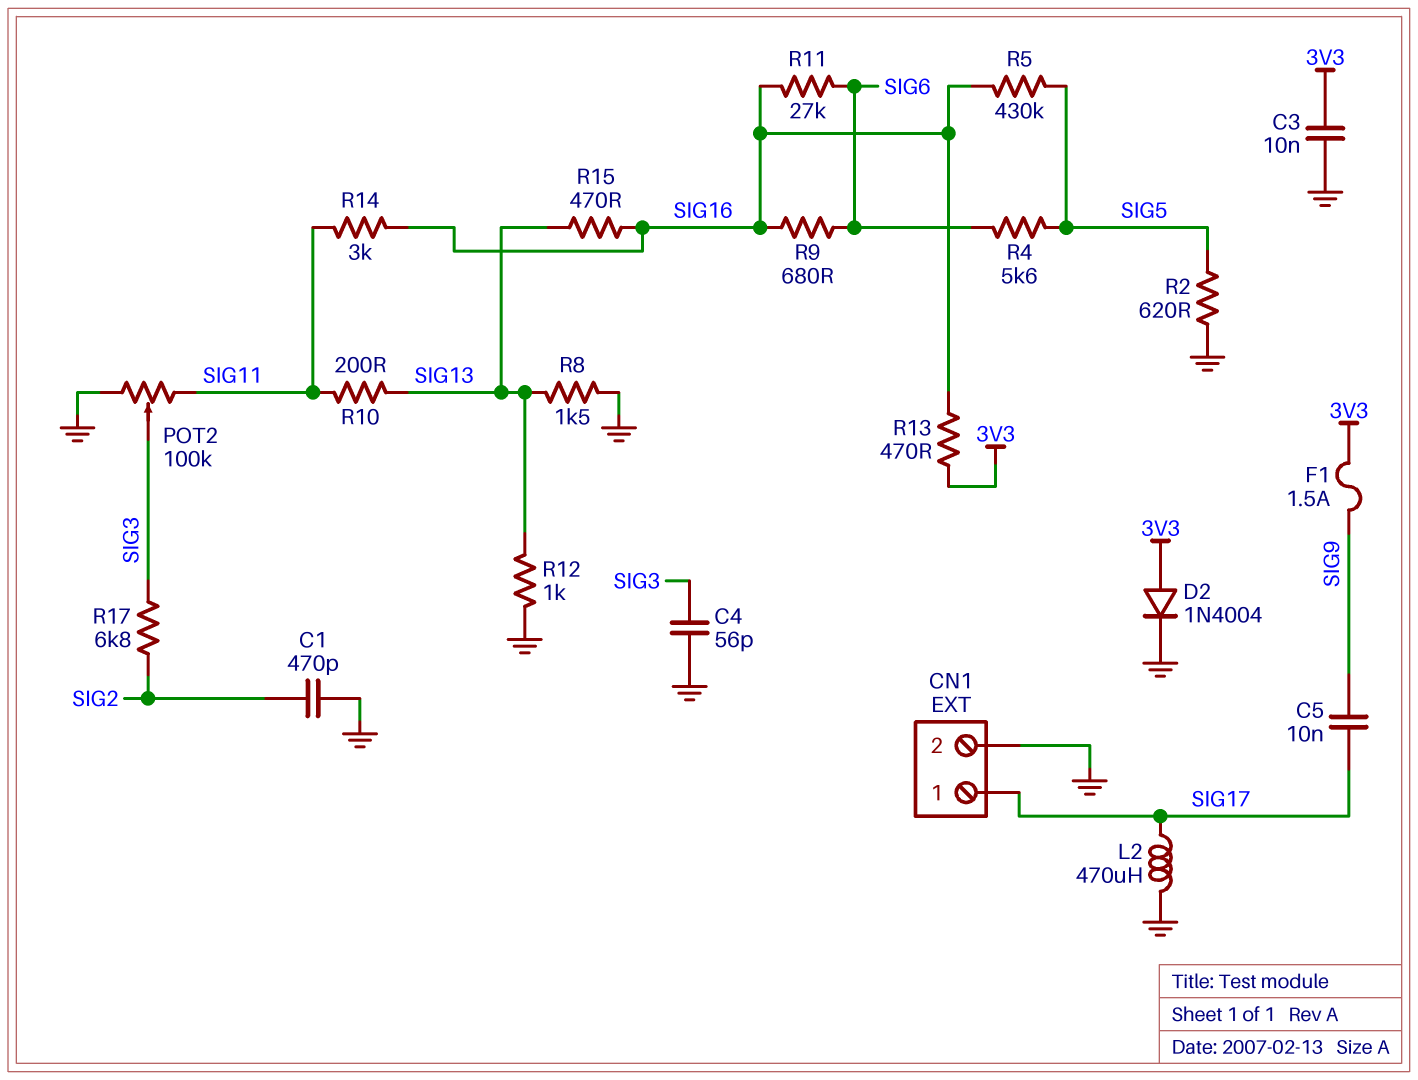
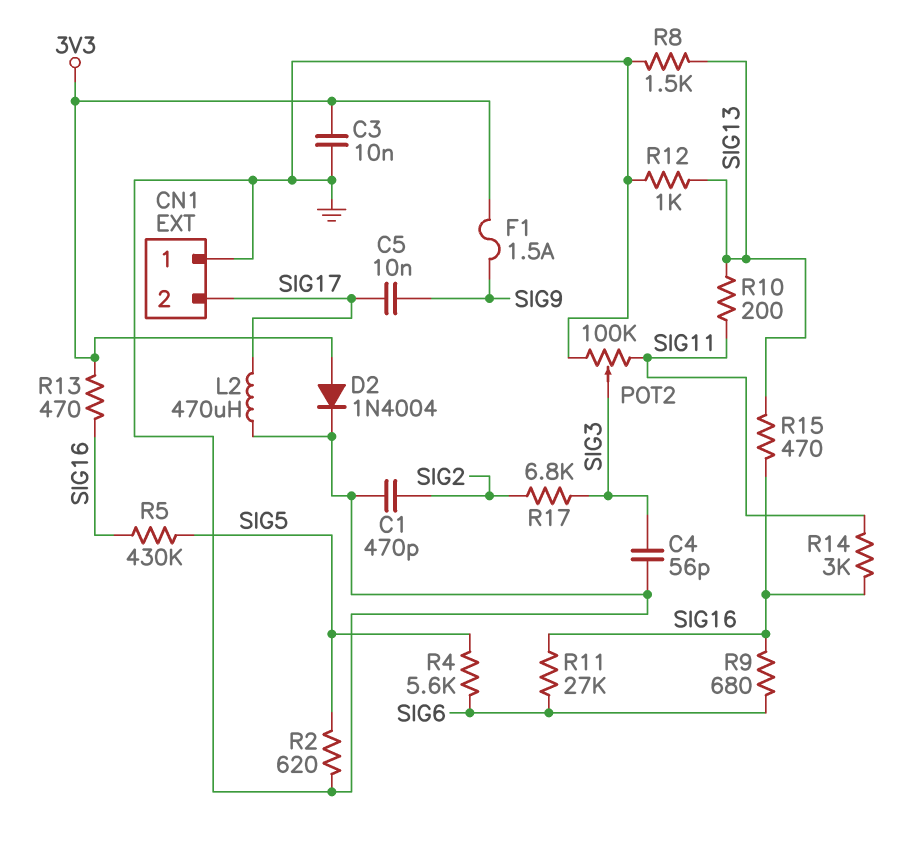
CN1 pin 1: SIG17 -> GND
CN1 pin 2: GND -> SIG17

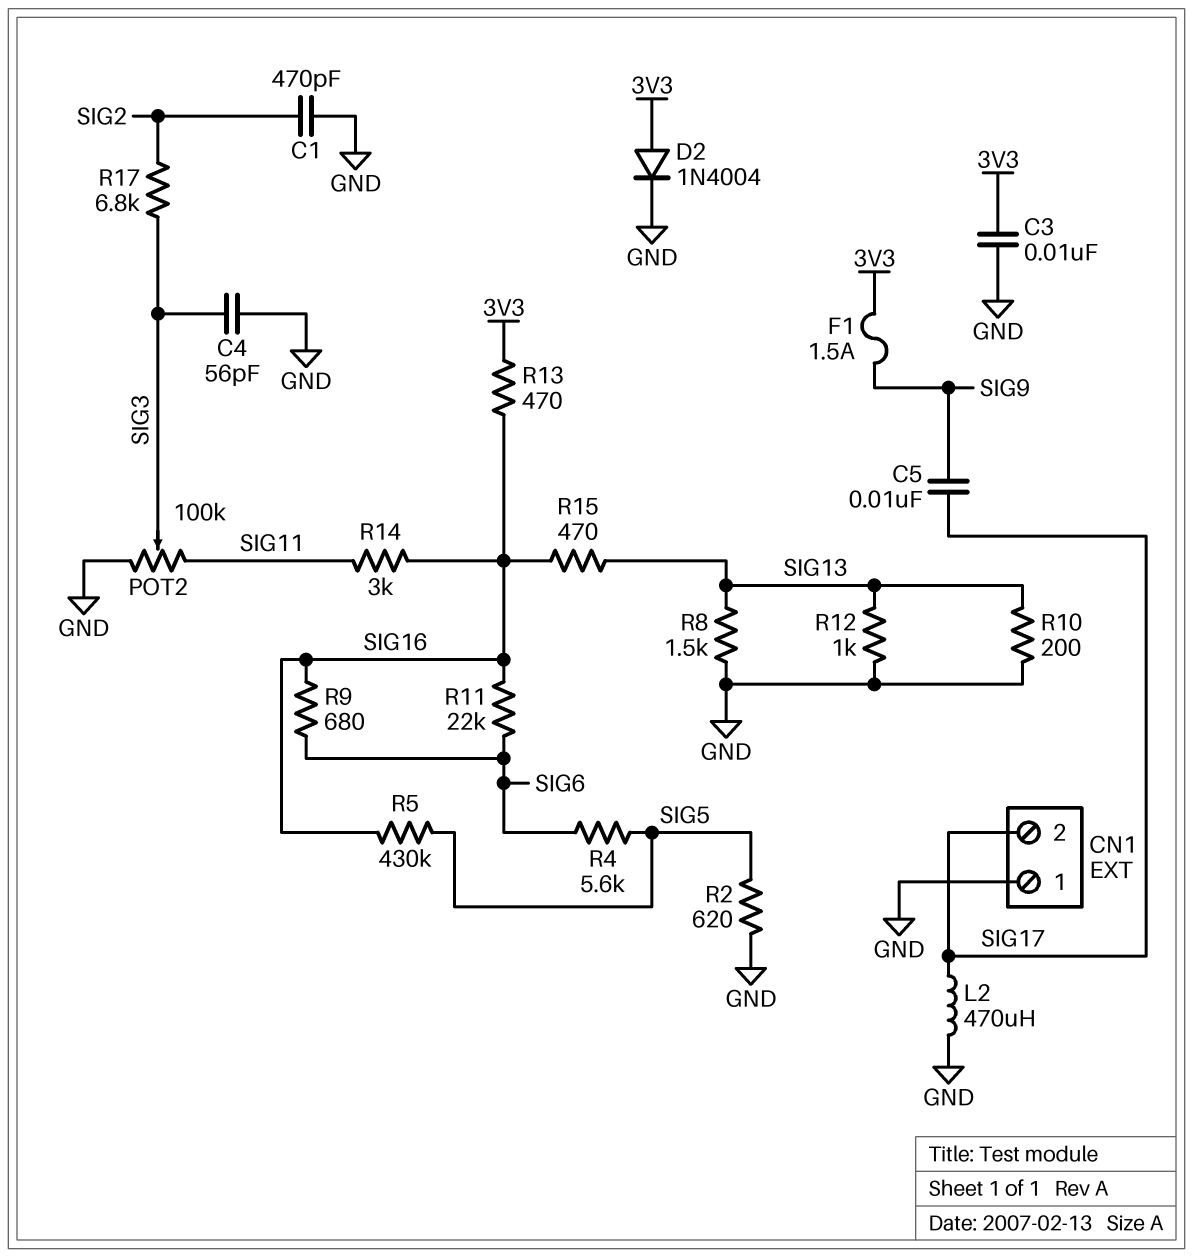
R10: 200 (SIG11, SIG13) -> 200 (GND, SIG13)
R11: 27k (SIG6, SIG16) -> 22k (SIG6, SIG16)

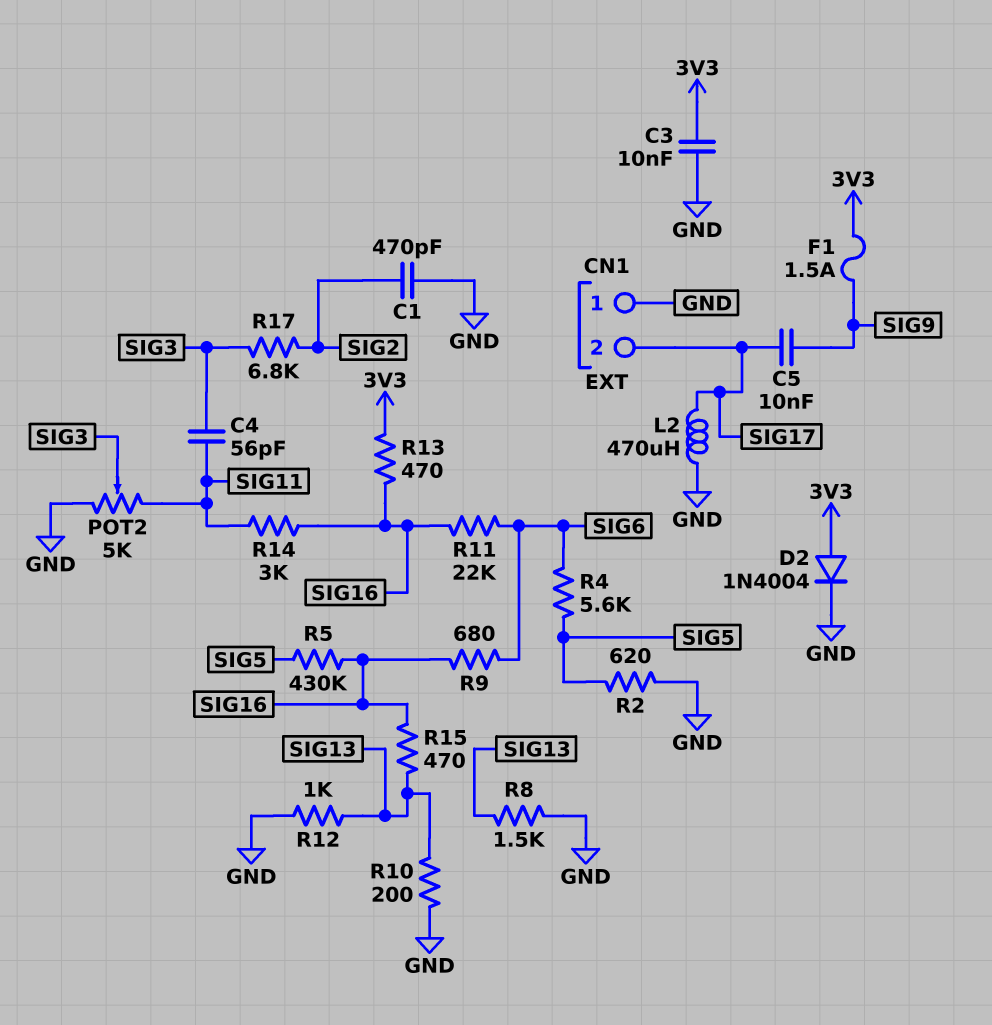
C4: 56pF (GND, SIG3) -> 56pF (SIG3, SIG11)
POT2: 100k (GND, SIG11, wiper SIG3) -> 5k (GND, SIG11, wiper SIG3)

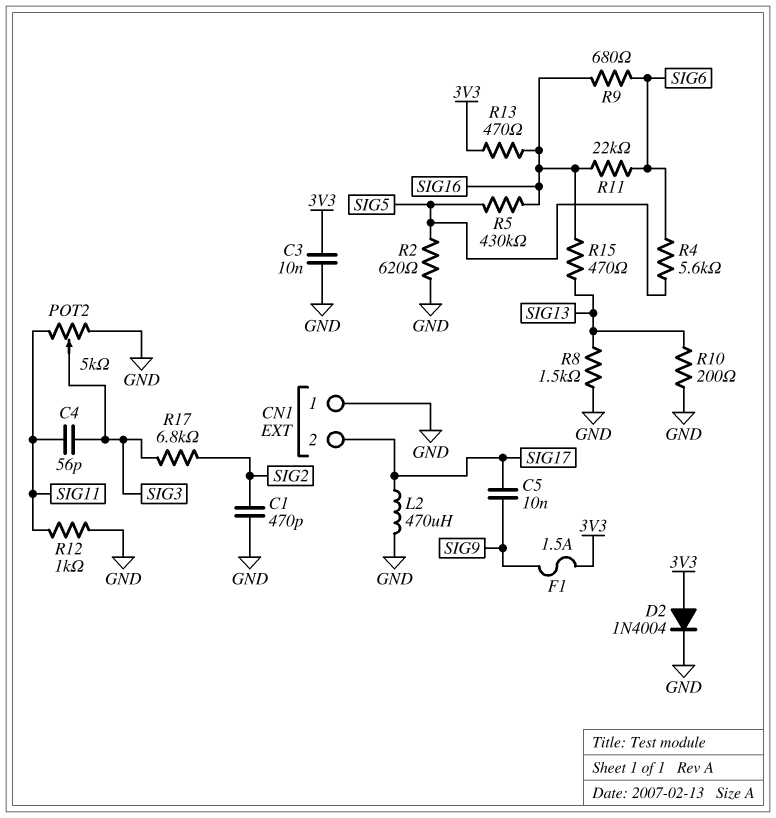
R12: 1k (GND, SIG13) -> 1k (GND, SIG11)
R14: 3k (SIG11, SIG16) -> none

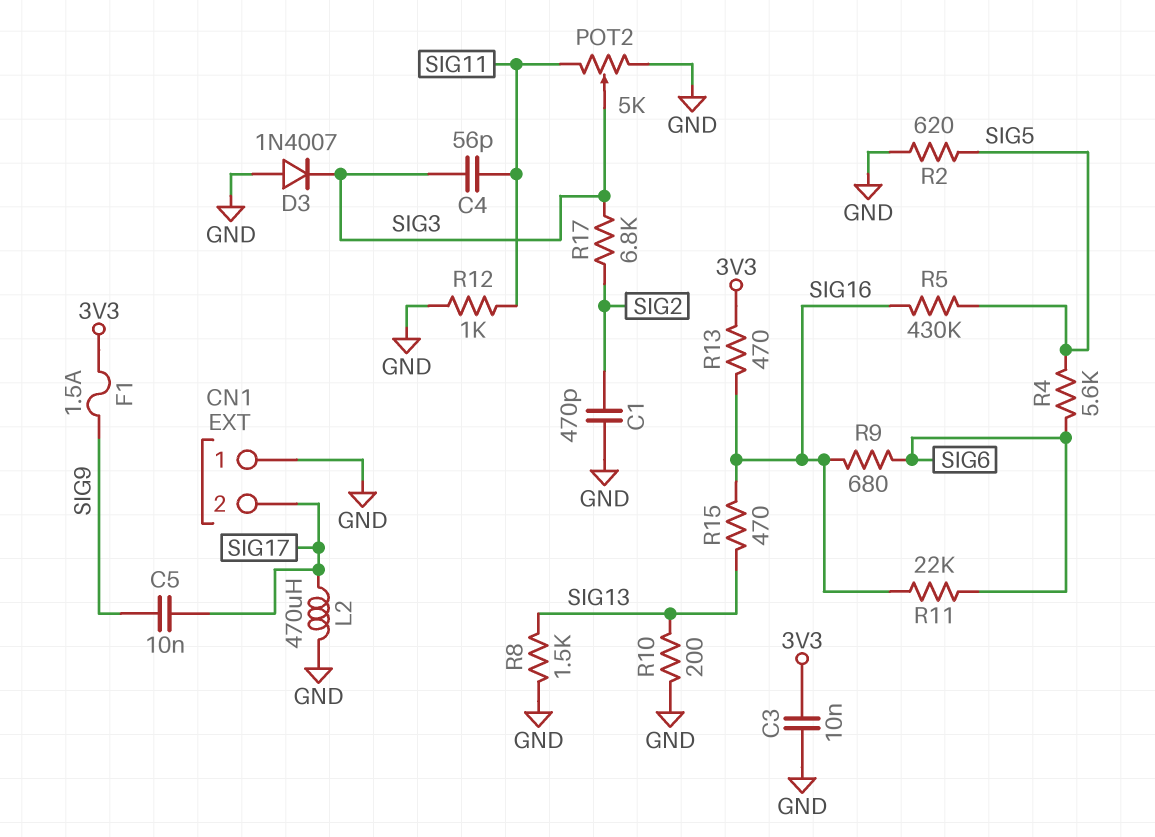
D2: diode 1N4004 (A 3V3, K GND) -> none
D3: none -> diode 1N4007 (A GND, K SIG3)

